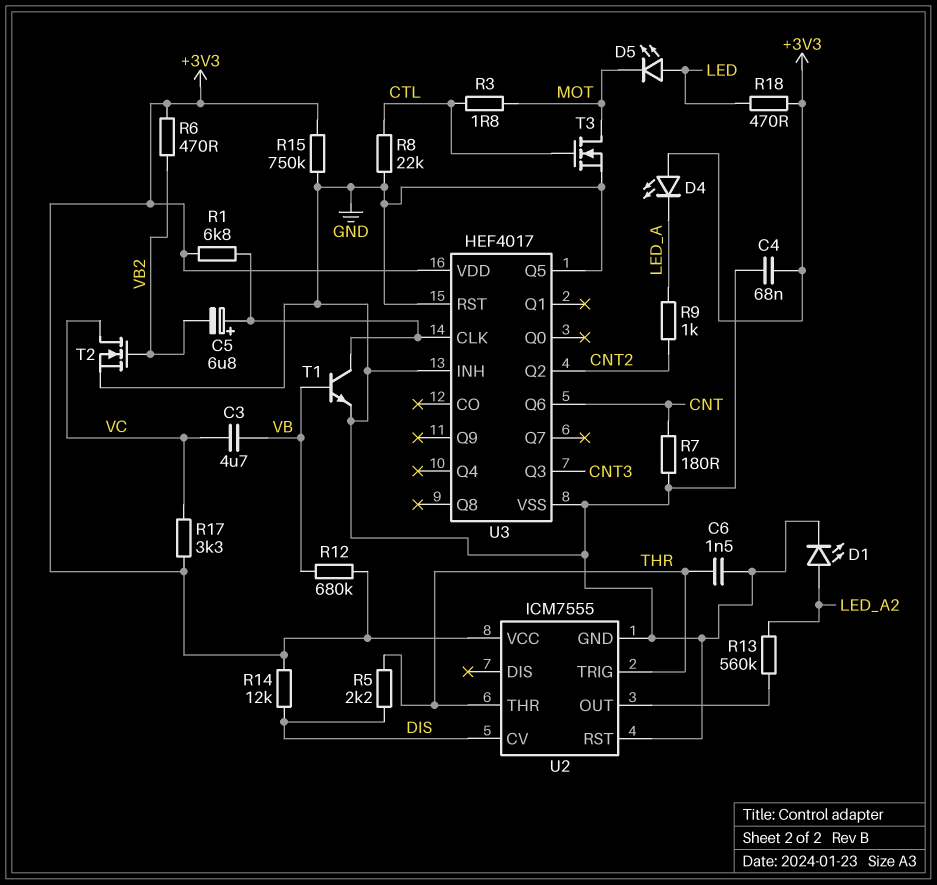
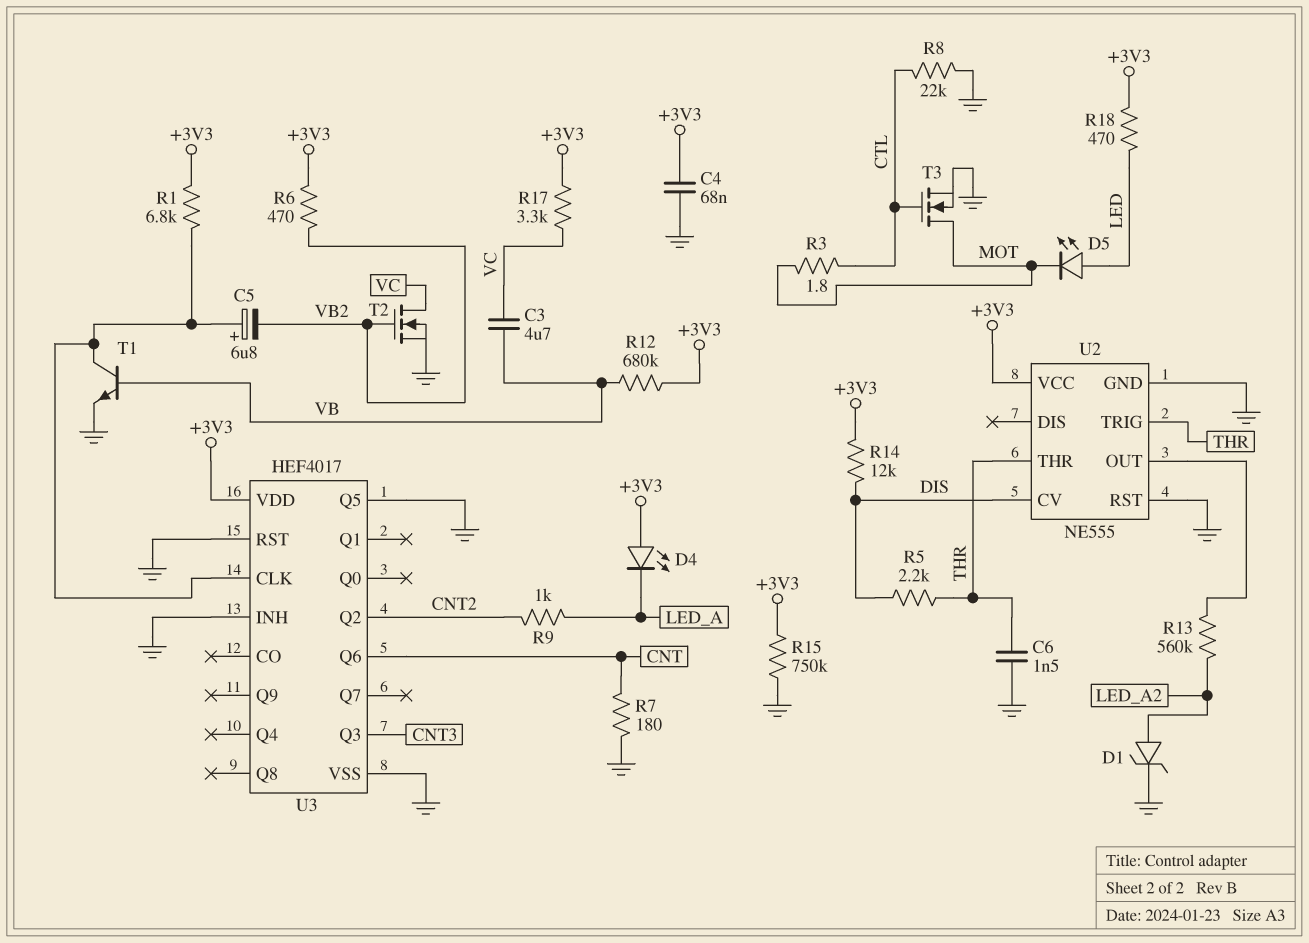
D1: LED (A LED_A2, K GND) -> zener (A LED_A2, K GND)
U2: ICM7555 -> NE555

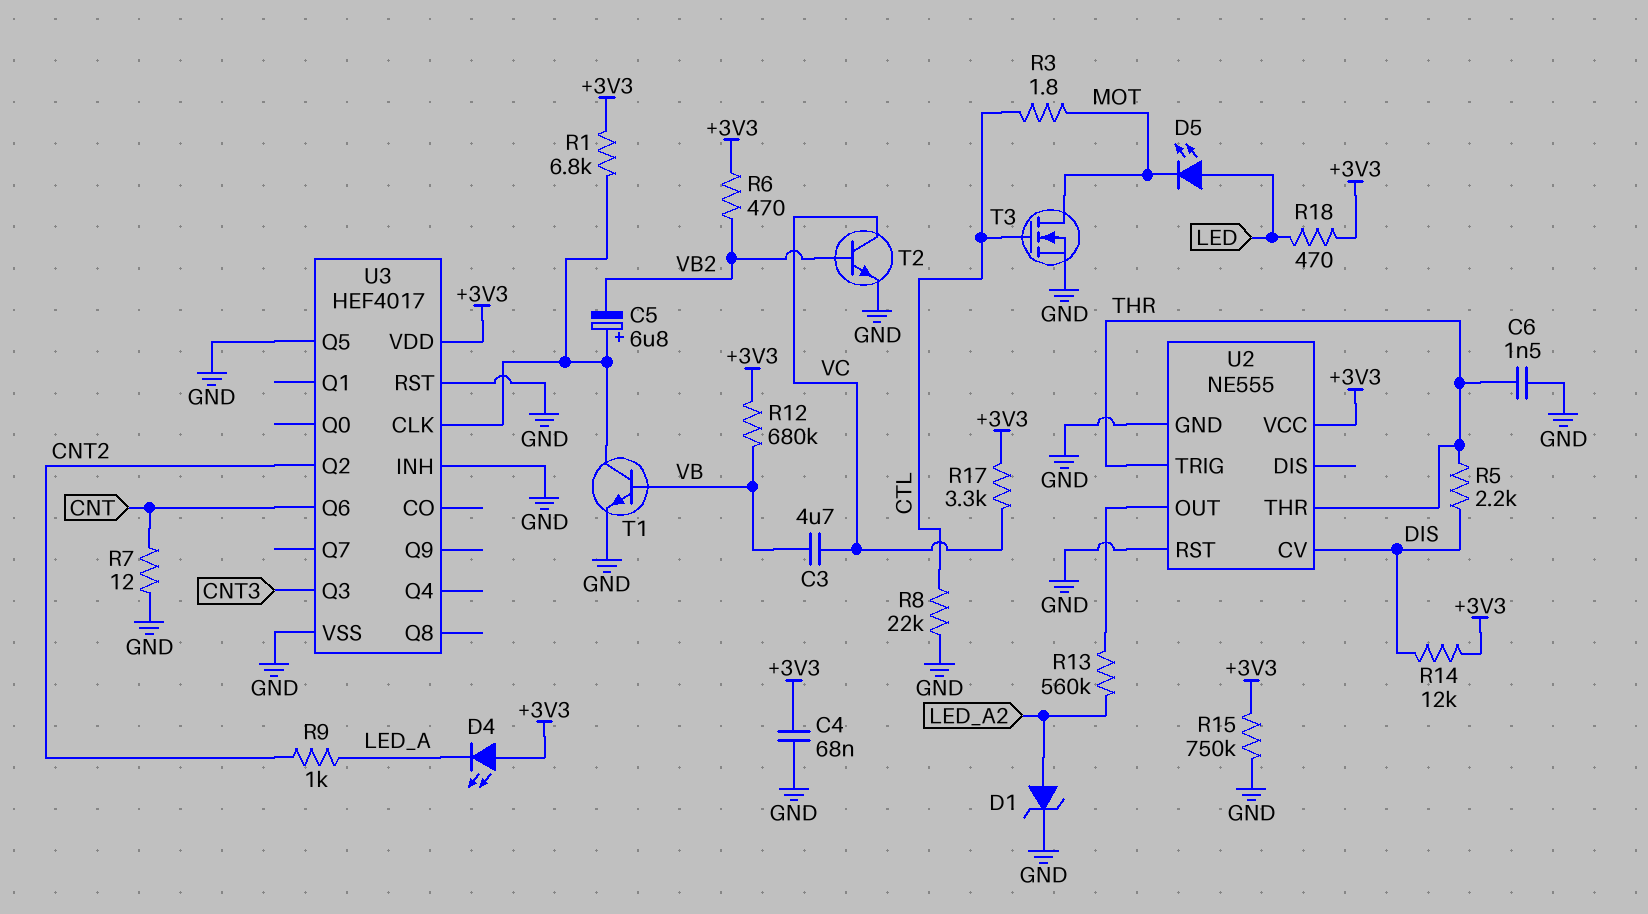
R7: 180 (CNT, GND) -> 12 (CNT, GND)
T2: NMOS (G VB2, D VC, S GND) -> NPN (B VB2, C VC, E GND)

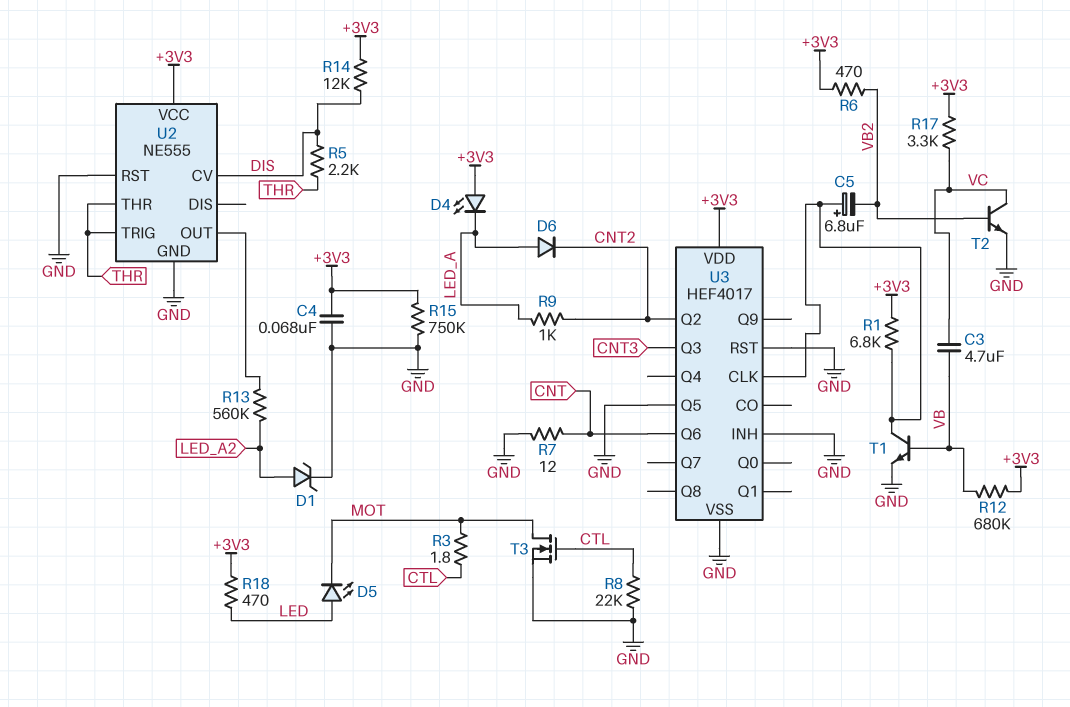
C6: 1.5nF (GND, THR) -> none
D6: none -> diode (A LED_A, K CNT2)

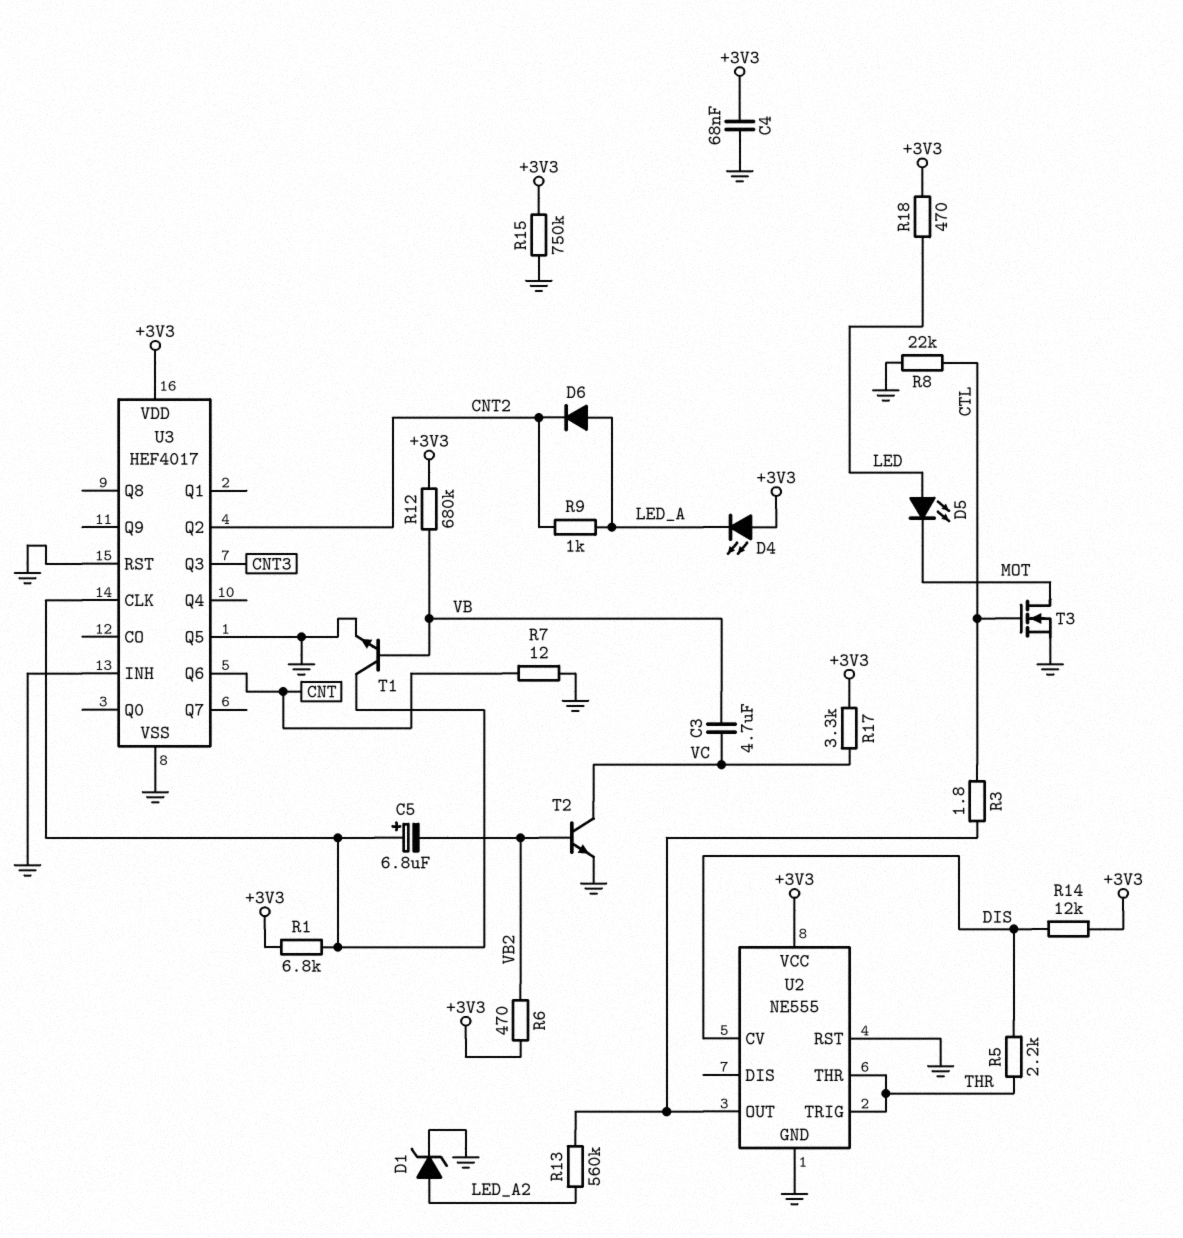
R3: 1.8 (CTL, MOT) -> 1.8 (CTL, U2/OUT)

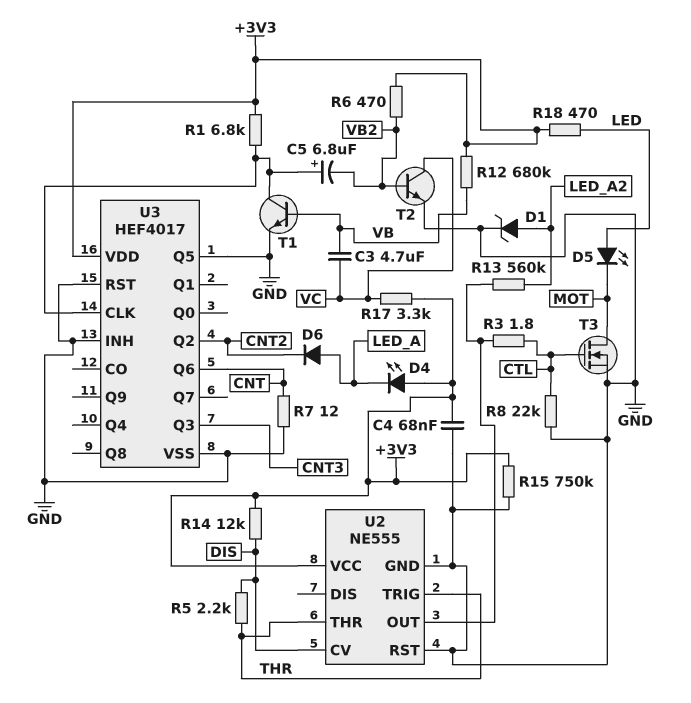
R9: 1k (CNT2, LED_A) -> none

